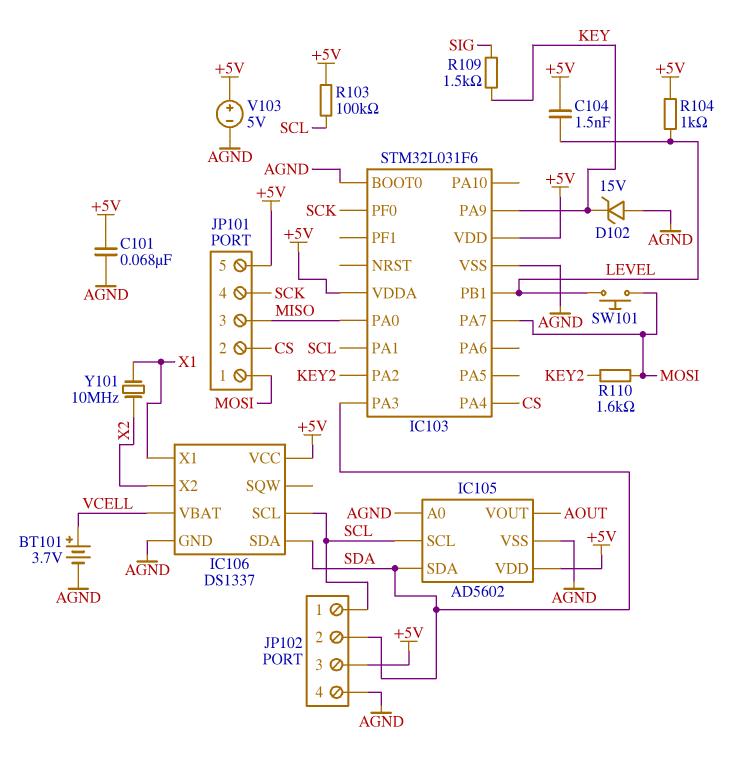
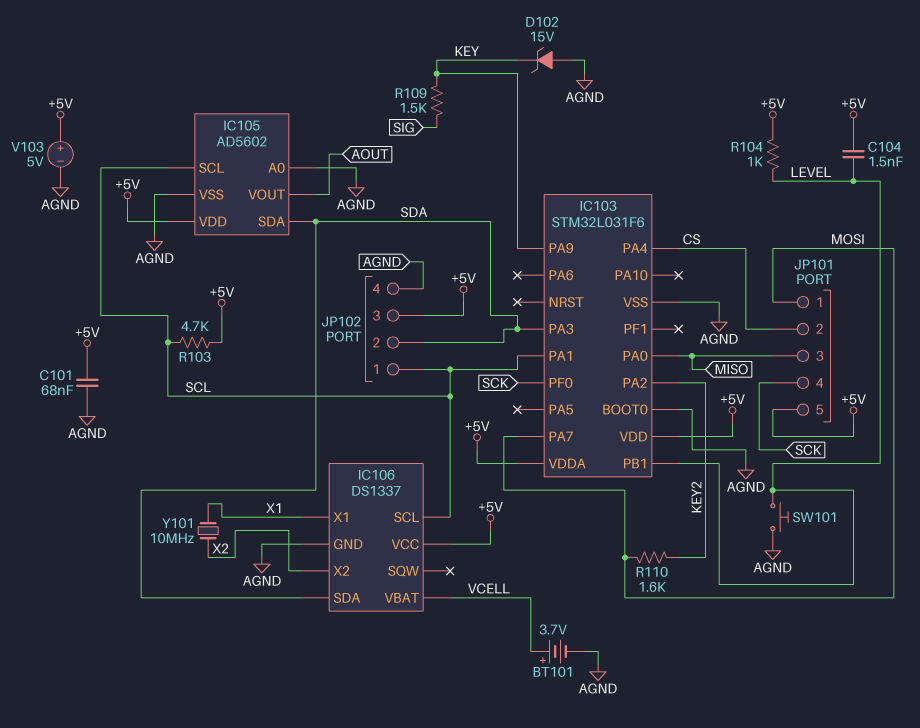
R103: 100k (+5V, SCL) -> 4.7k (+5V, SCL)
SW101: button (LEVEL, MOSI) -> button (AGND, LEVEL)

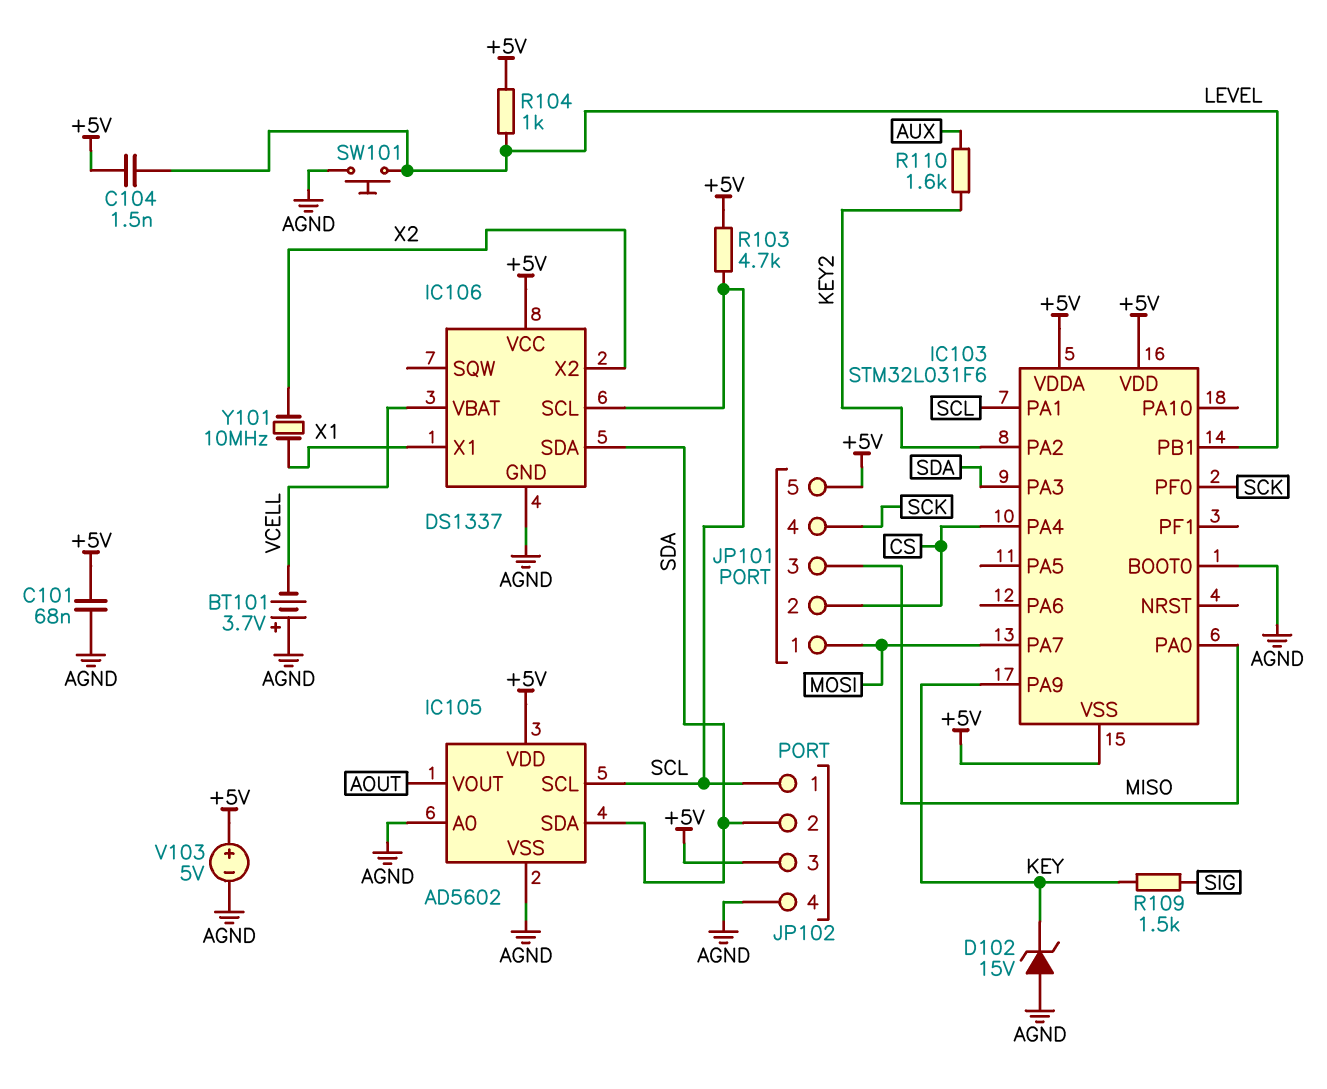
BT101: 3.7V (plus VCELL, minus AGND) -> 3.7V (plus AGND, minus VCELL)
IC103 pin VSS: AGND -> +5V
R110: 1.6k (KEY2, MOSI) -> 1.6k (AUX, KEY2)

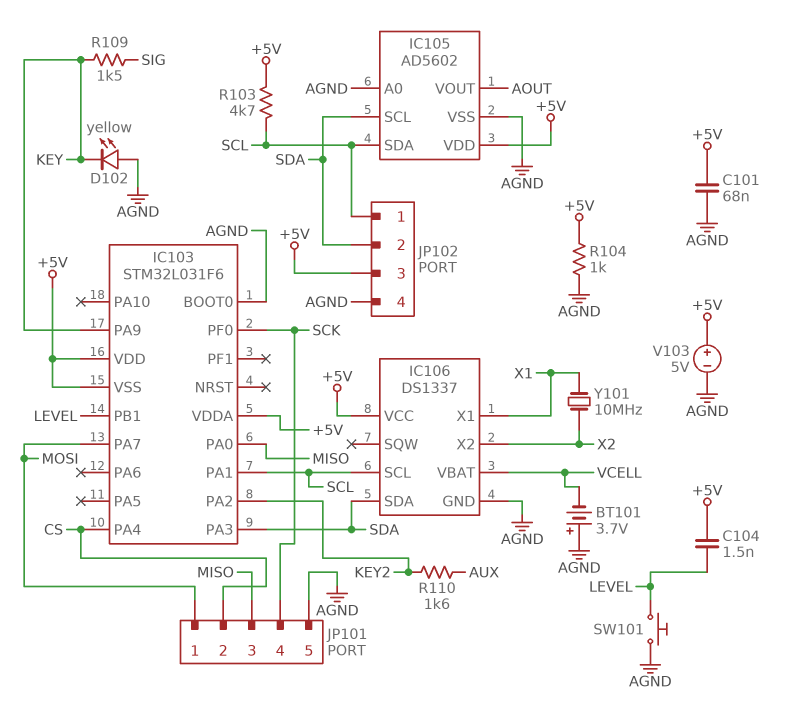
D102: zener 15V (A AGND, K KEY) -> LED yellow (A AGND, K KEY)
IC105 pin SCL: SCL -> SDA
IC105 pin SDA: SDA -> SCL
JP101 pin 5: +5V -> AGND
R104: 1k (+5V, LEVEL) -> 1k (+5V, AGND)

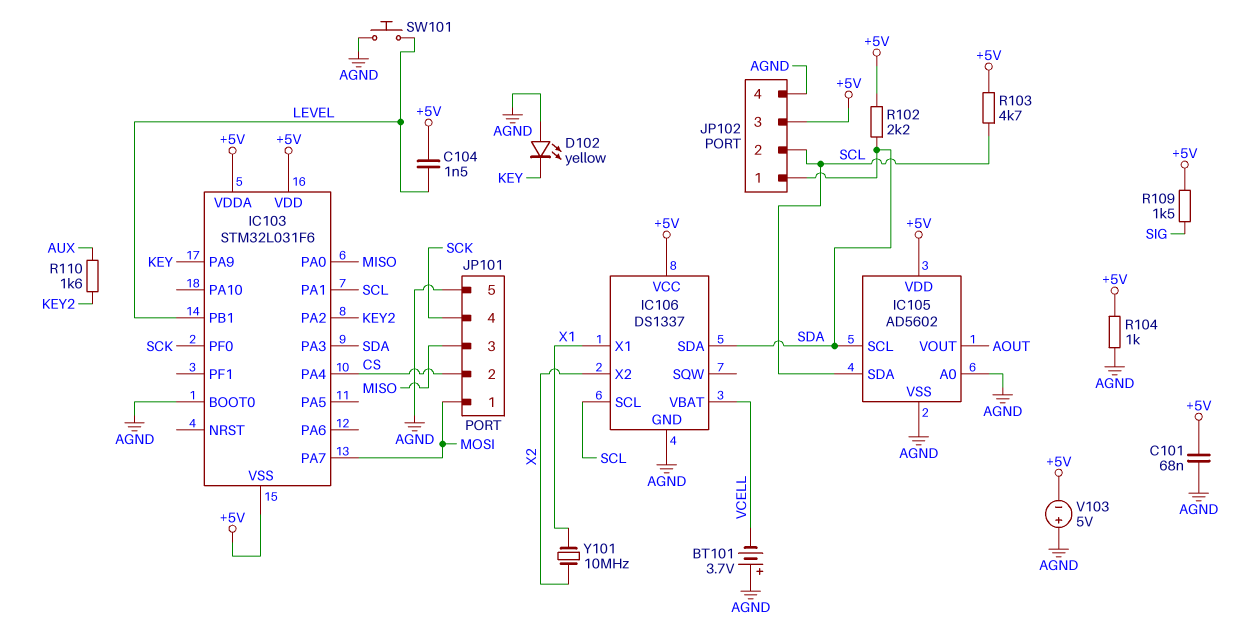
JP102 pin 1: SCL -> SDA
JP102 pin 2: SDA -> SCL
R102: none -> 2.2k (+5V, SDA)
R109: 1.5k (KEY, SIG) -> 1.5k (+5V, SIG)
V103: 5V (plus +5V, minus AGND) -> 5V (plus AGND, minus +5V)

